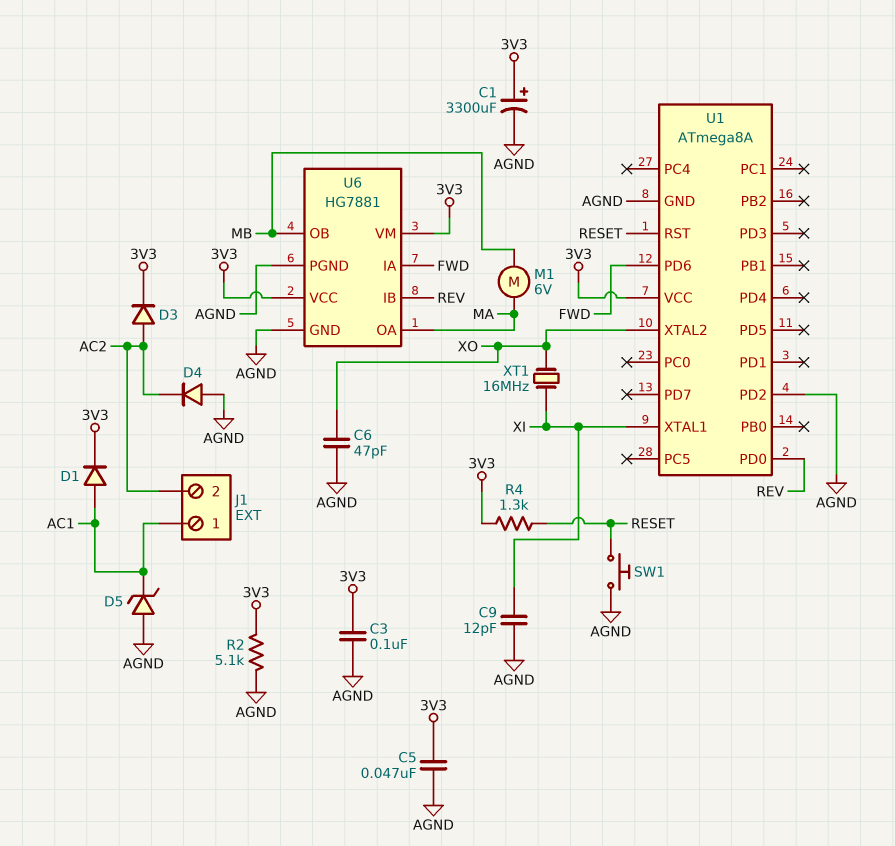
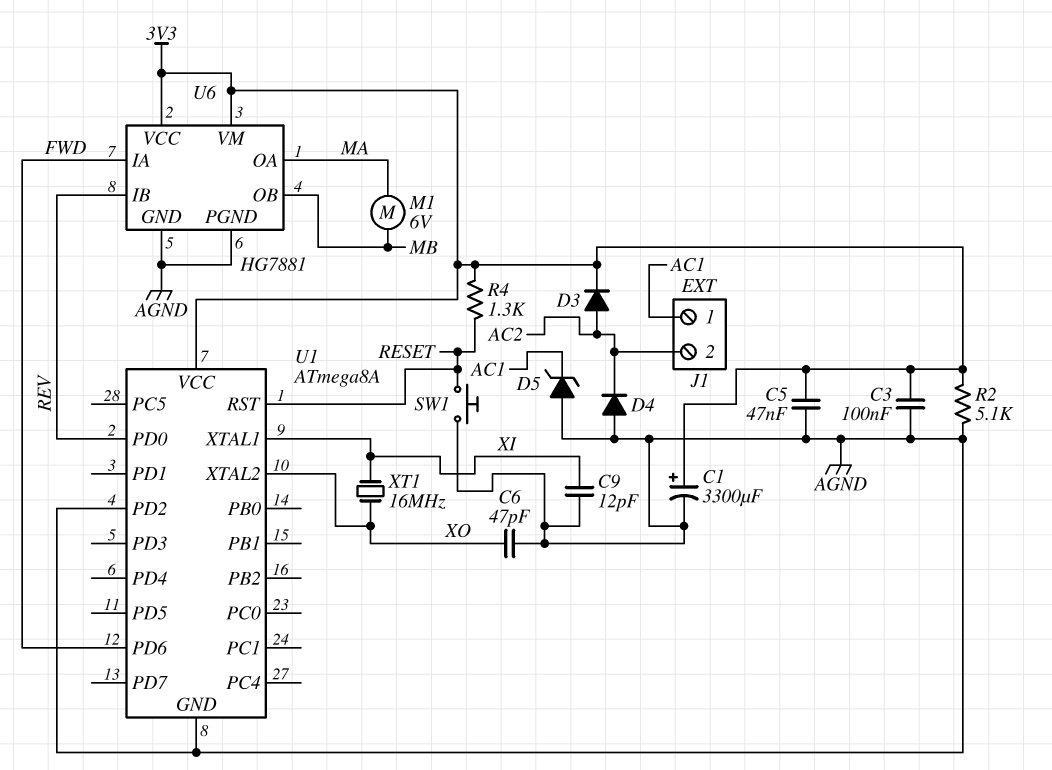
D1: diode (A AC1, K 3V3) -> none

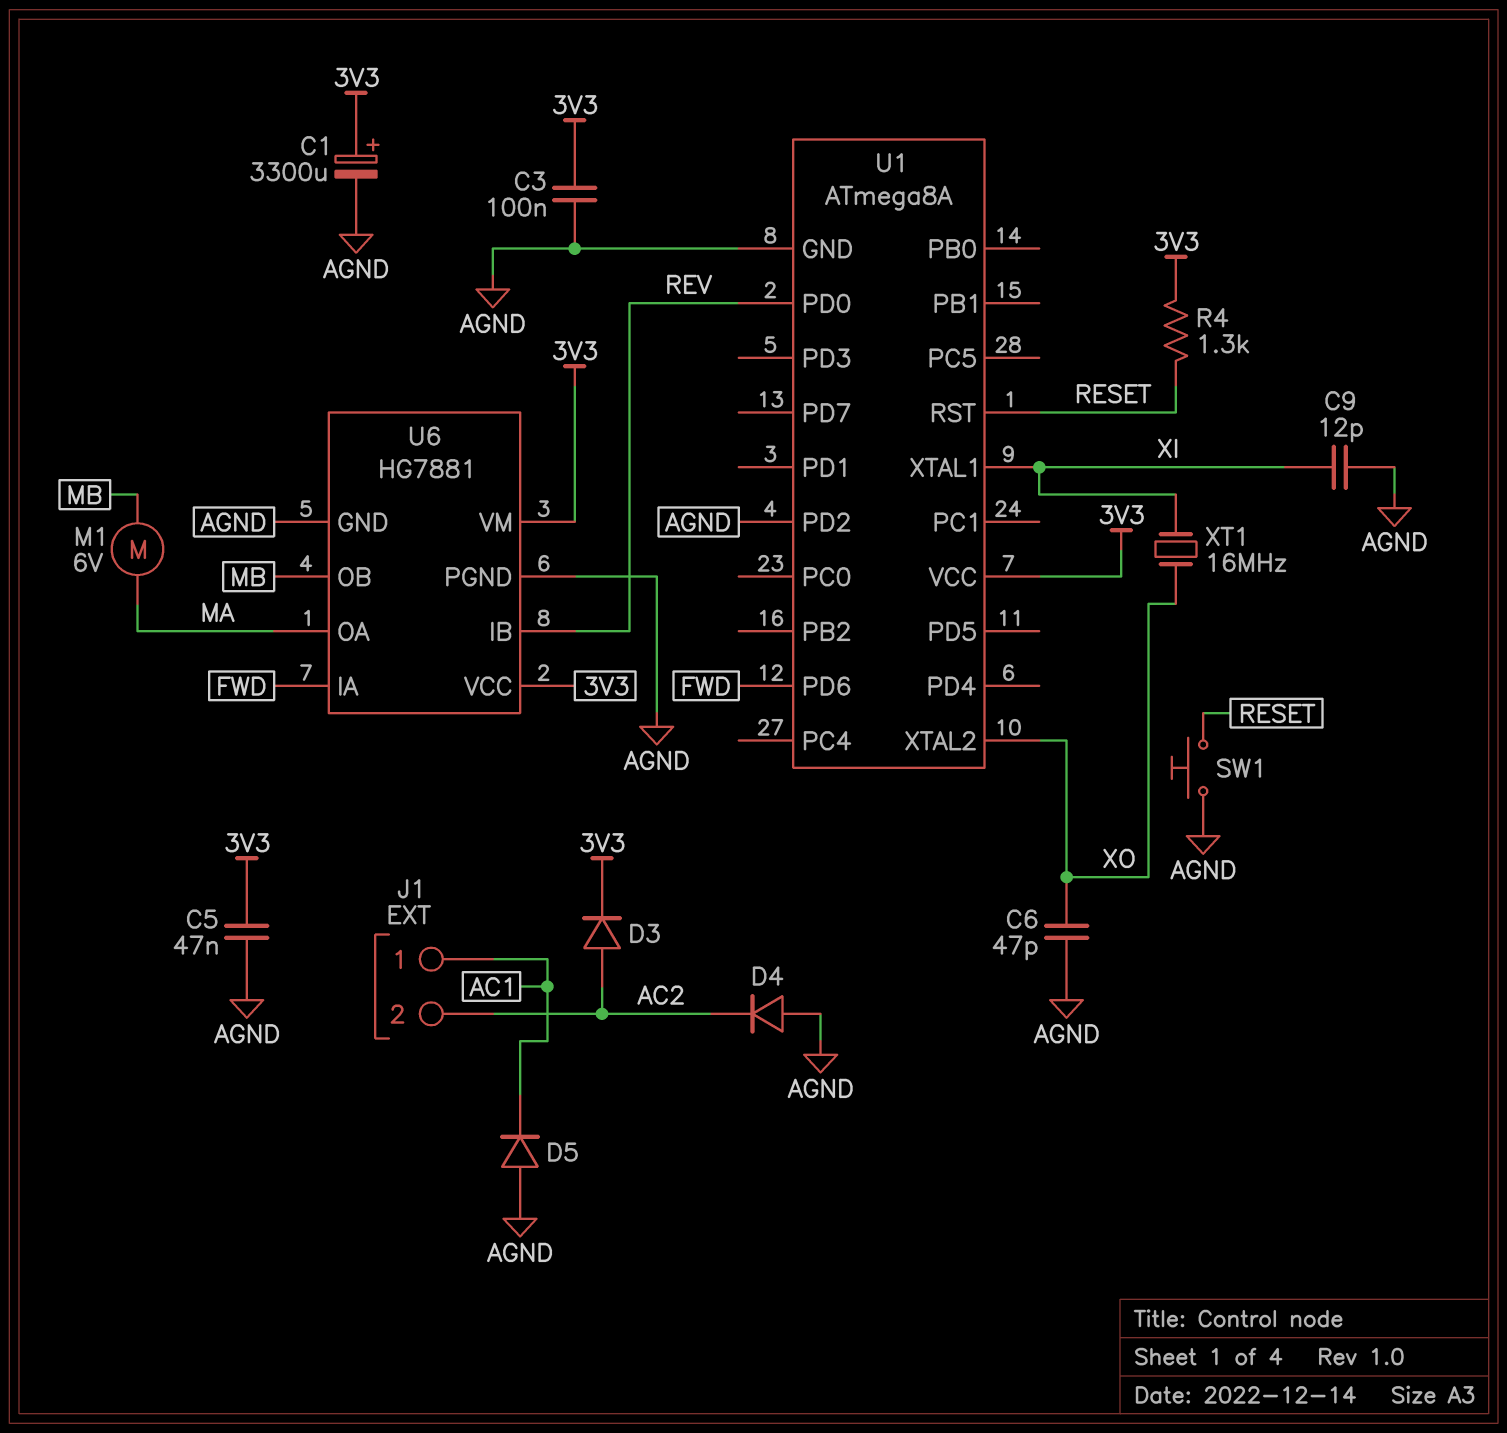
D5: zener (A AGND, K AC1) -> diode (A AGND, K AC1)
R2: 5.1k (3V3, AGND) -> none

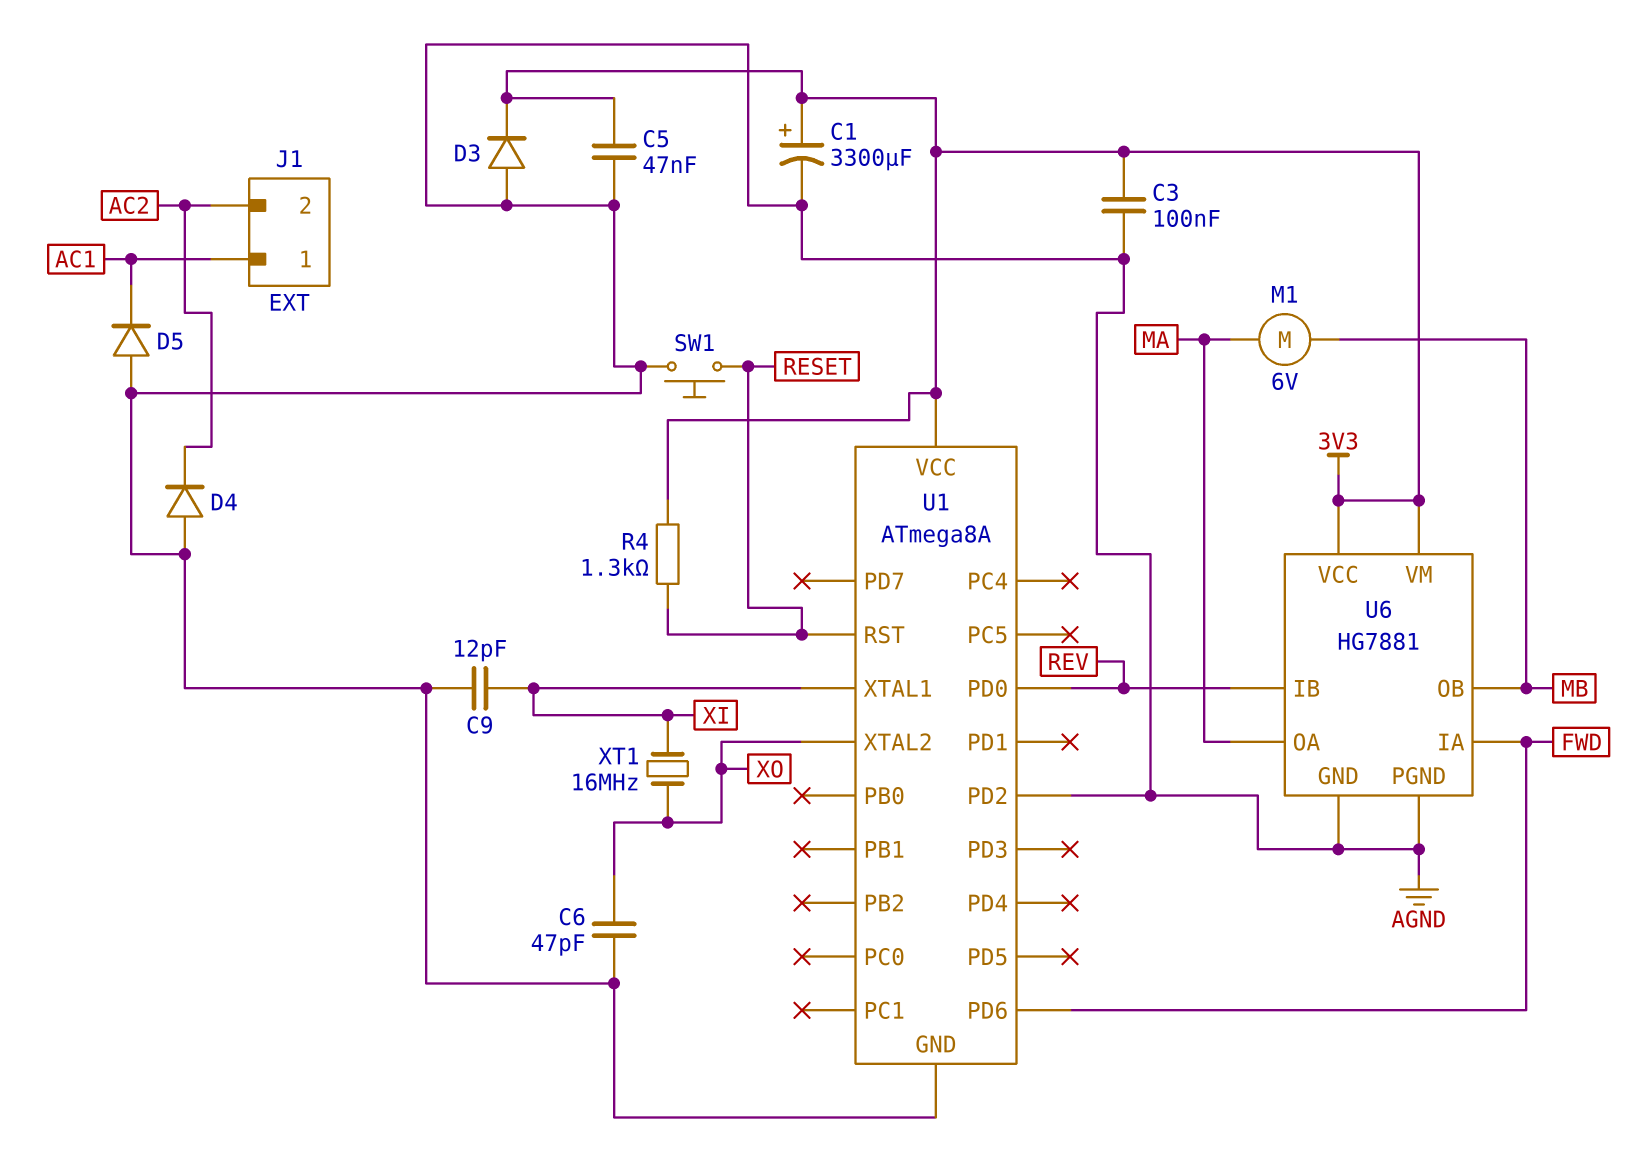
D3: diode (A AC2, K 3V3) -> diode (A AGND, K 3V3)

